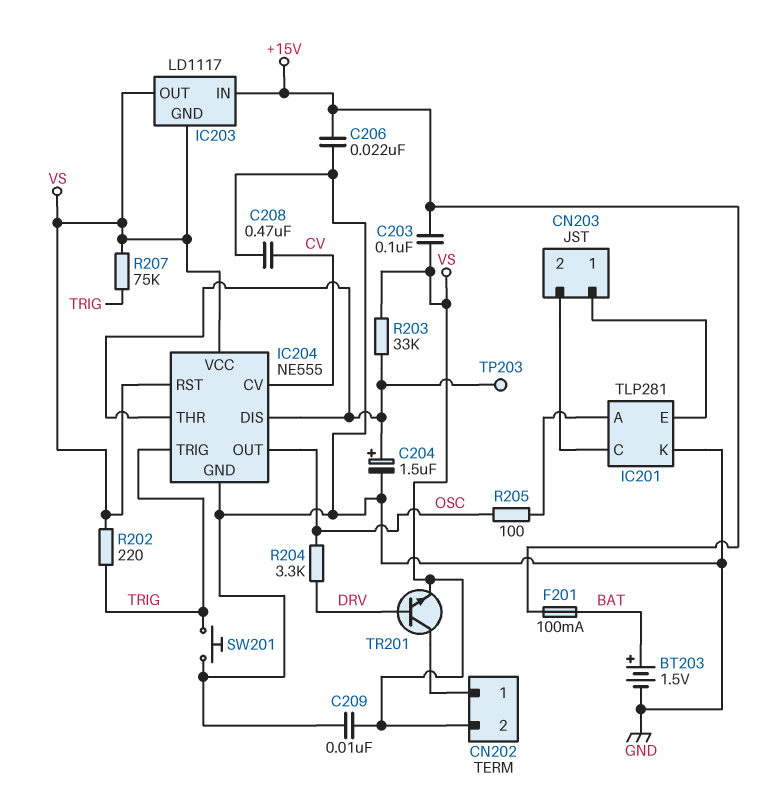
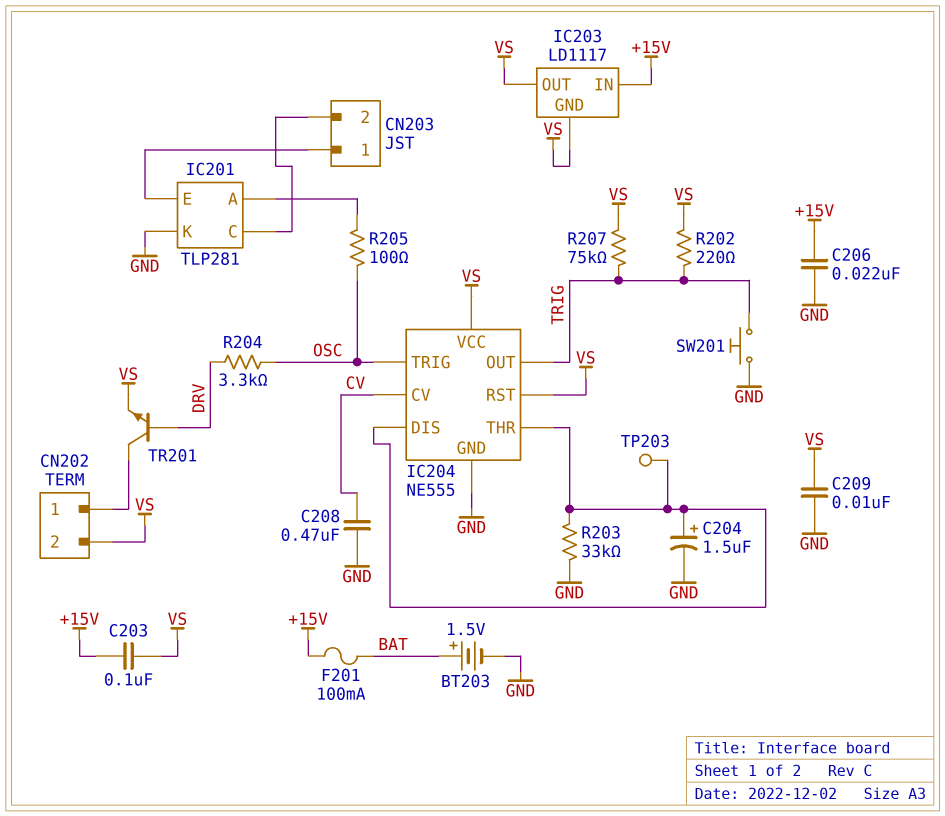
IC204 pin OUT: OSC -> TRIG
IC204 pin TRIG: TRIG -> OSC
R203: 33k (IC204/DIS, VS) -> 33k (GND, IC204/DIS)

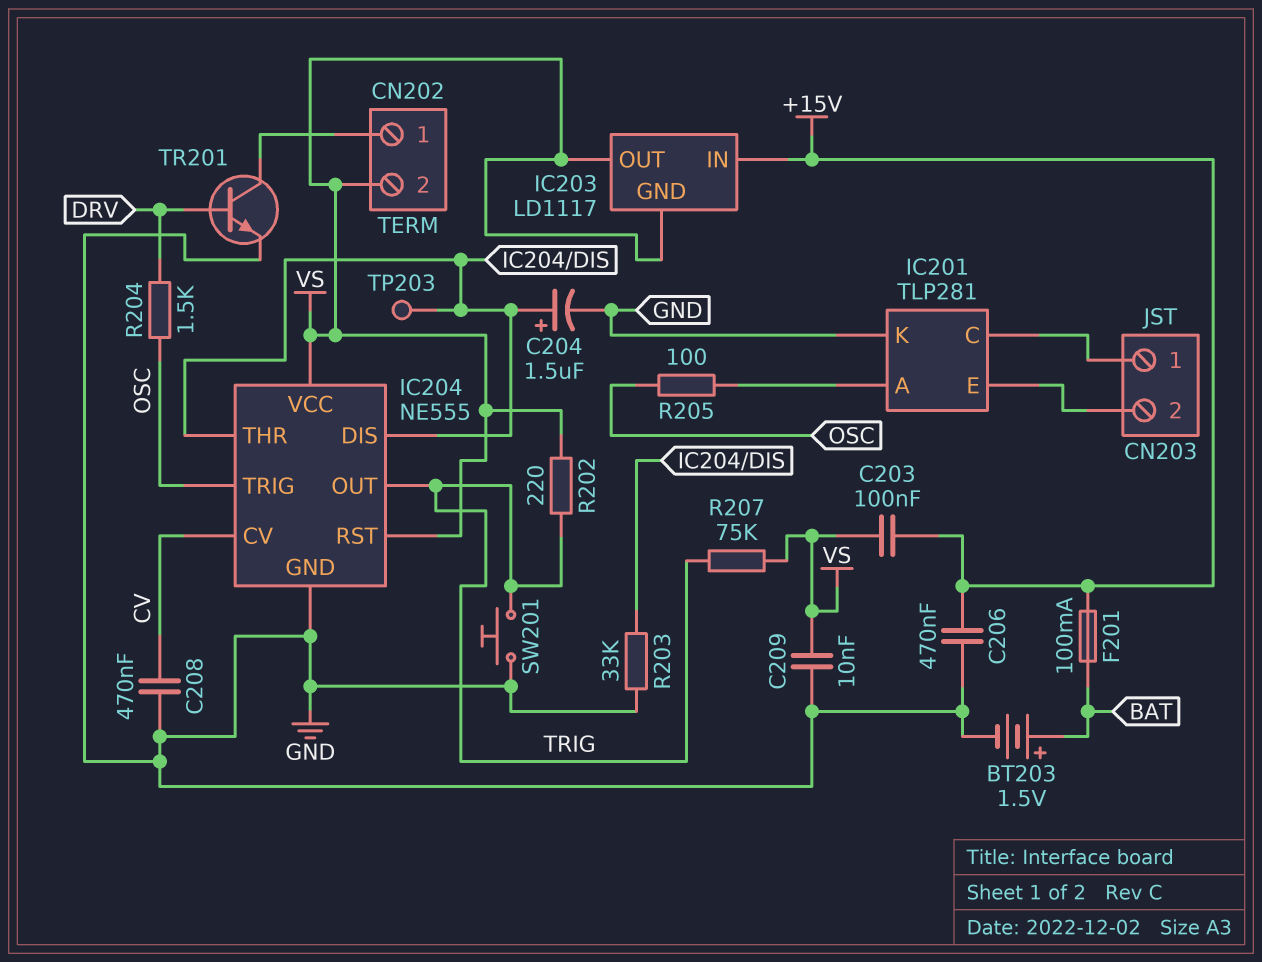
C206: 22nF (+15V, GND) -> 470nF (+15V, GND)
IC201 pin C: CN203/2 -> CN203/1
IC201 pin E: CN203/1 -> CN203/2
R204: 3.3k (DRV, OSC) -> 1.5k (DRV, OSC)
TR201: NPN (B DRV, C CN202/1, E VS) -> NPN (B DRV, C CN202/1, E GND)

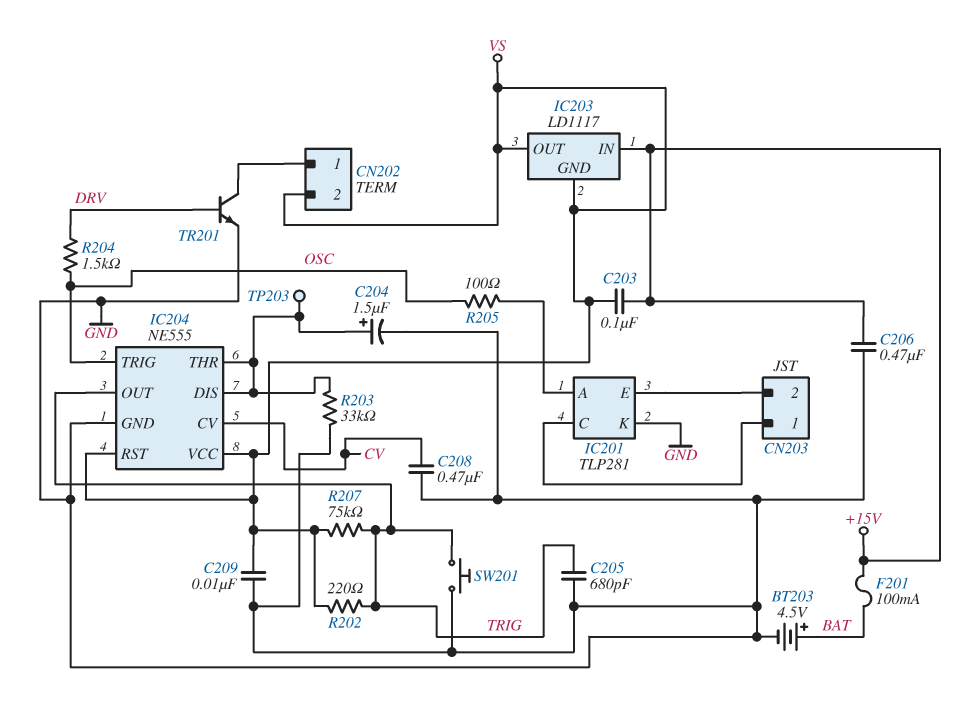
BT203: 1.5V (plus BAT, minus GND) -> 4.5V (plus BAT, minus GND)
C205: none -> 680pF (GND, TRIG)

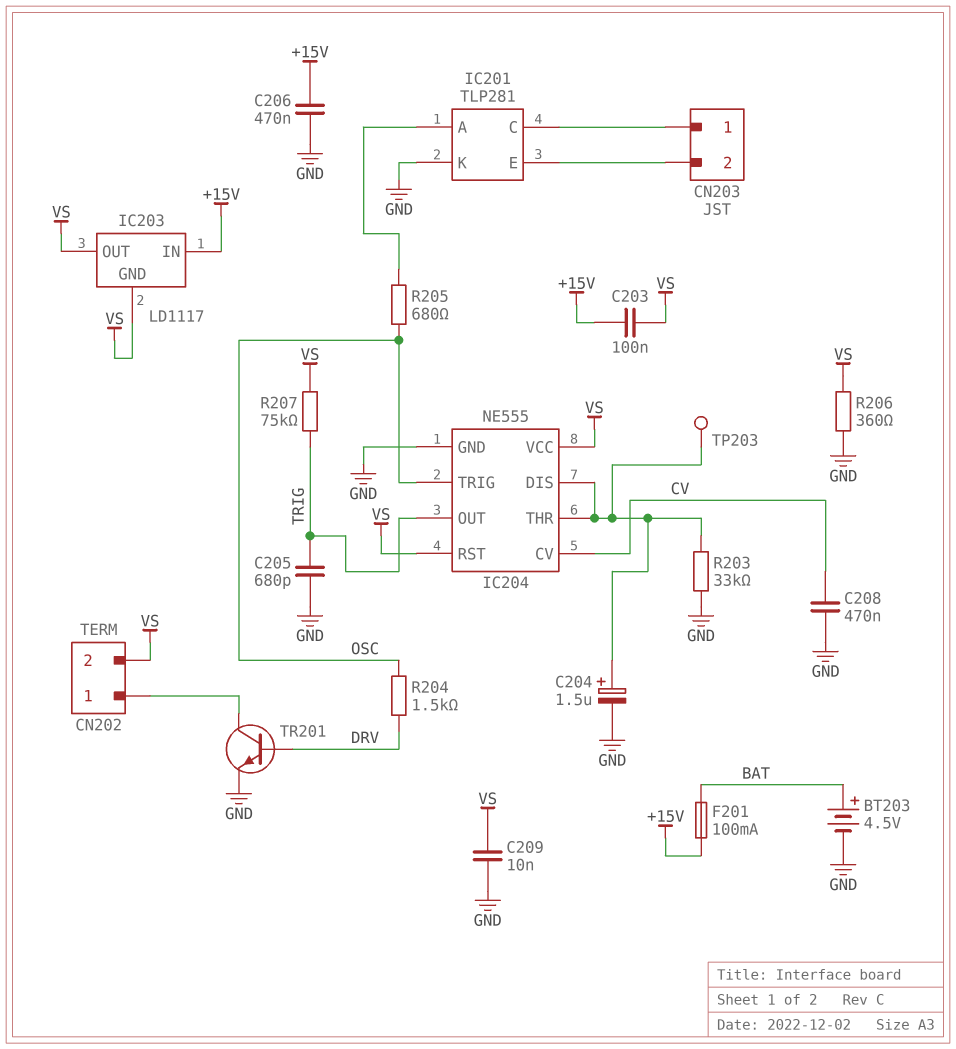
R202: 220 (TRIG, VS) -> none
R205: 100 (IC201/A, OSC) -> 680 (IC201/A, OSC)
R206: none -> 360 (GND, VS)
SW201: button (GND, TRIG) -> none

